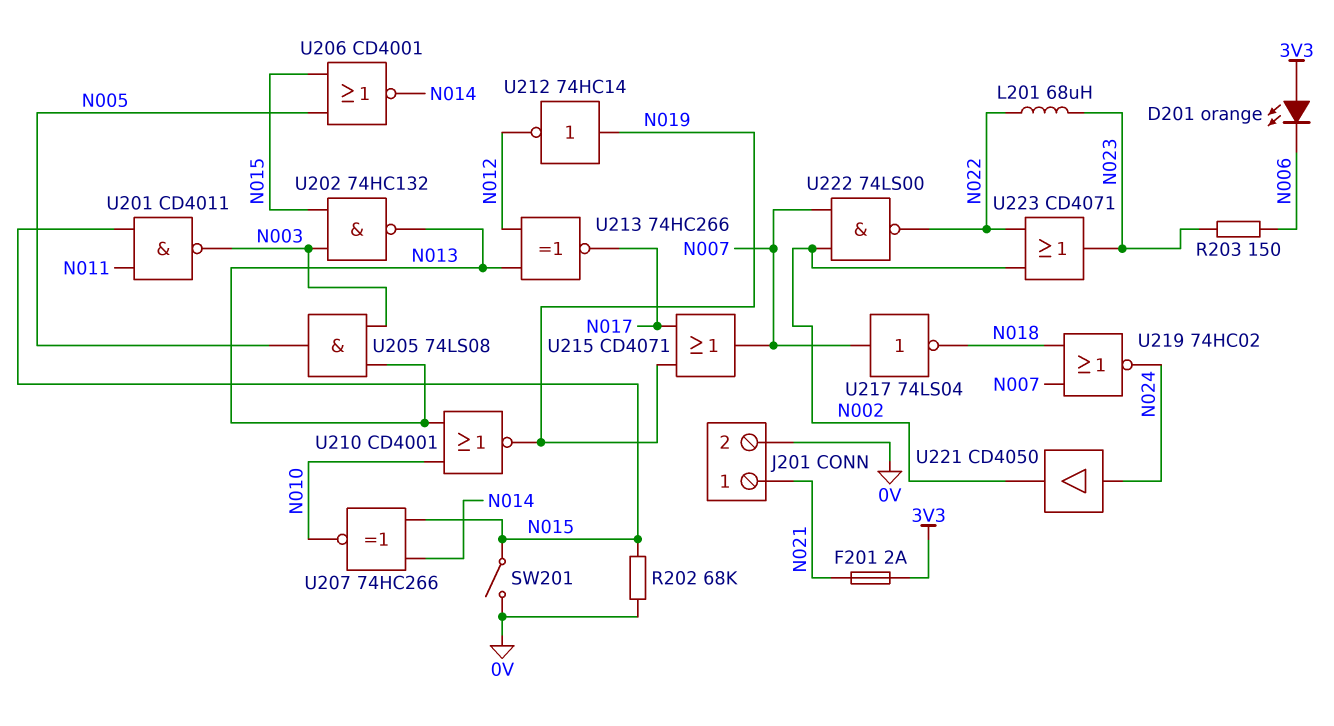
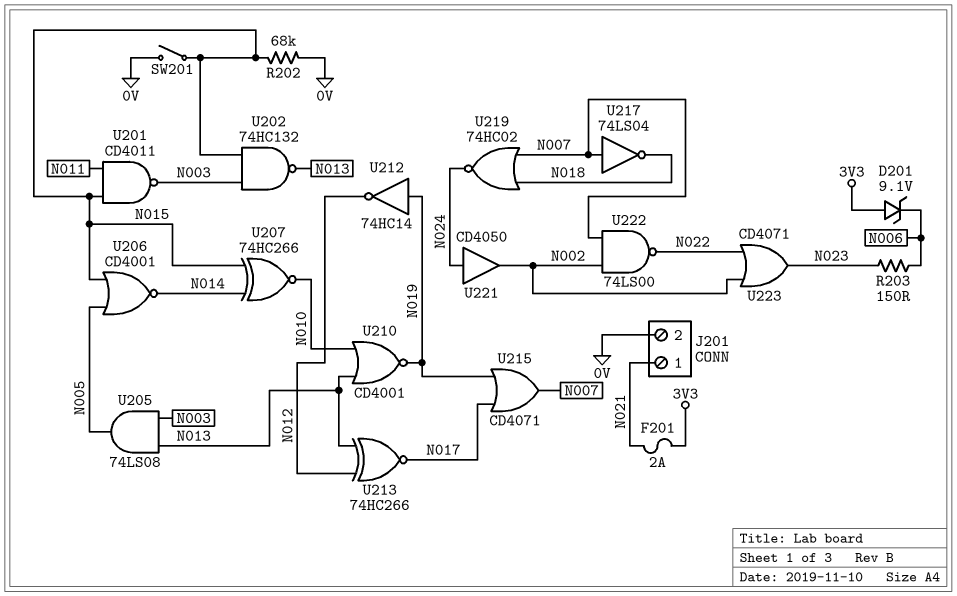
D201: LED orange (A 3V3, K N006) -> zener 9.1V (A 3V3, K N006)
L201: 68uH (N022, N023) -> none

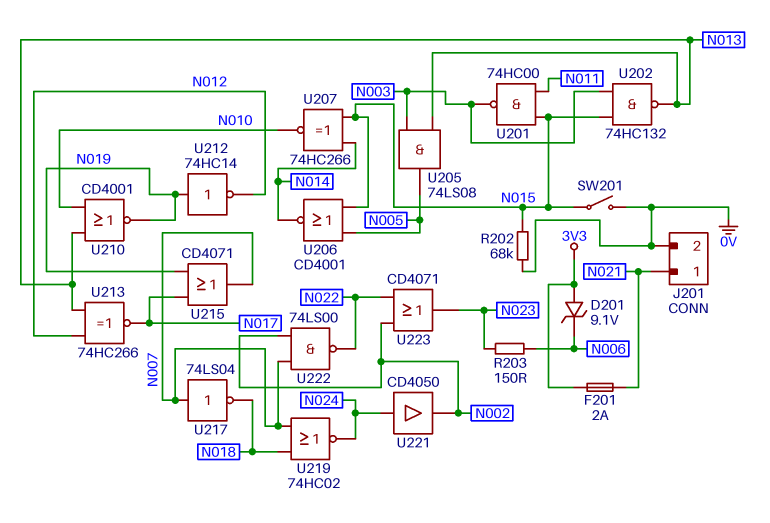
U201: NAND CD4011 (in N011, in N015, out N003) -> NAND 74HC00 (in N011, in N015, out N003)

